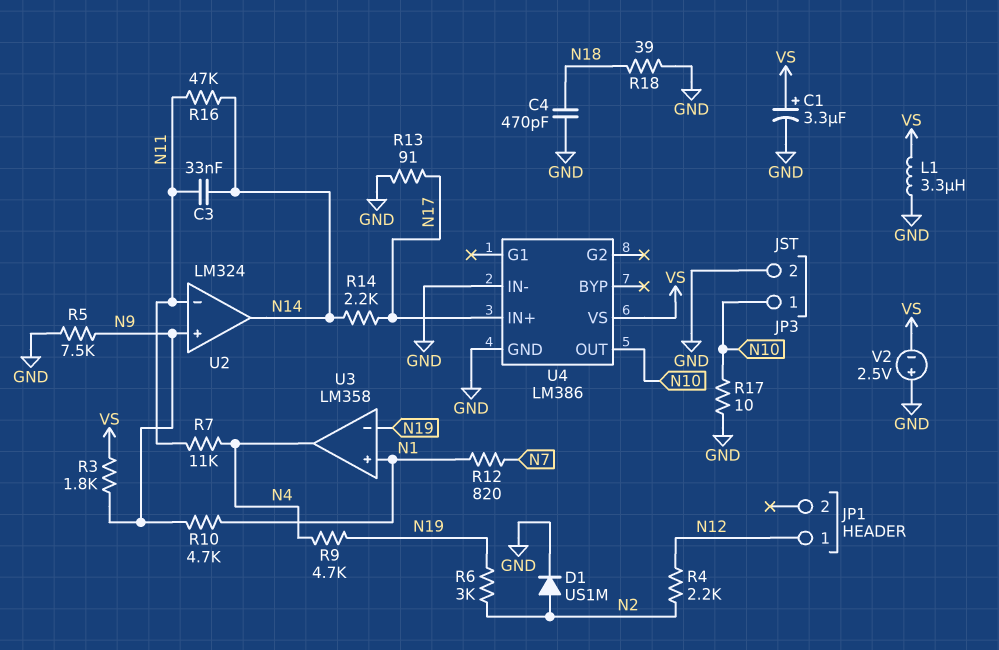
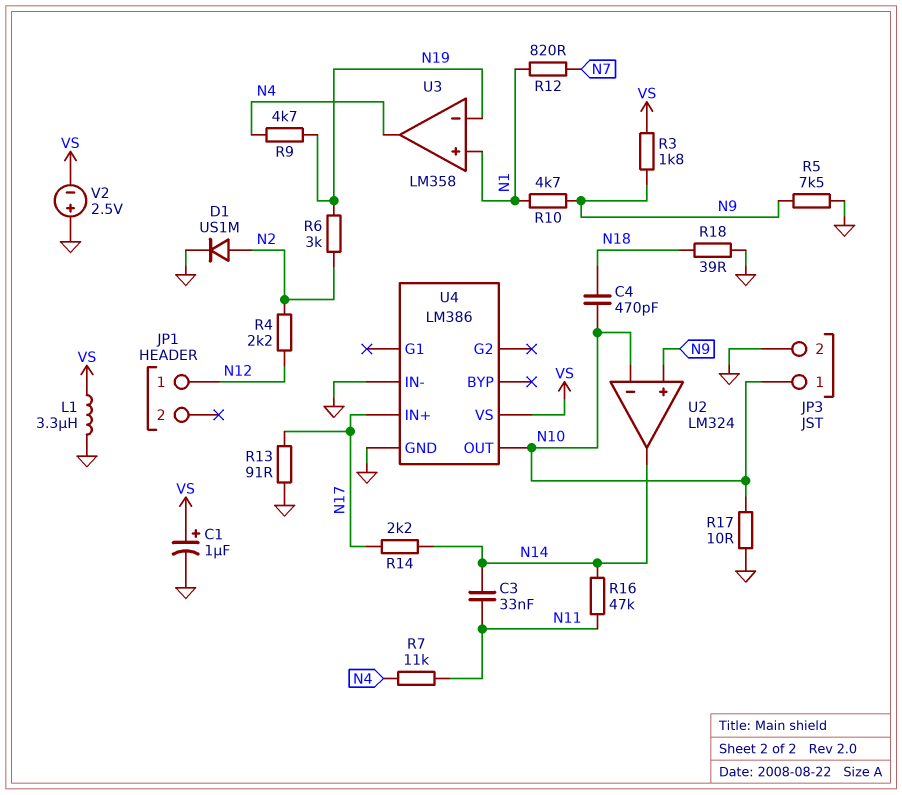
C1: 3.3uF (plus VS, minus GND) -> 1uF (plus VS, minus GND)
C4: 470pF (GND, N18) -> 470pF (N10, N18)
U2 pin in-: N11 -> N10

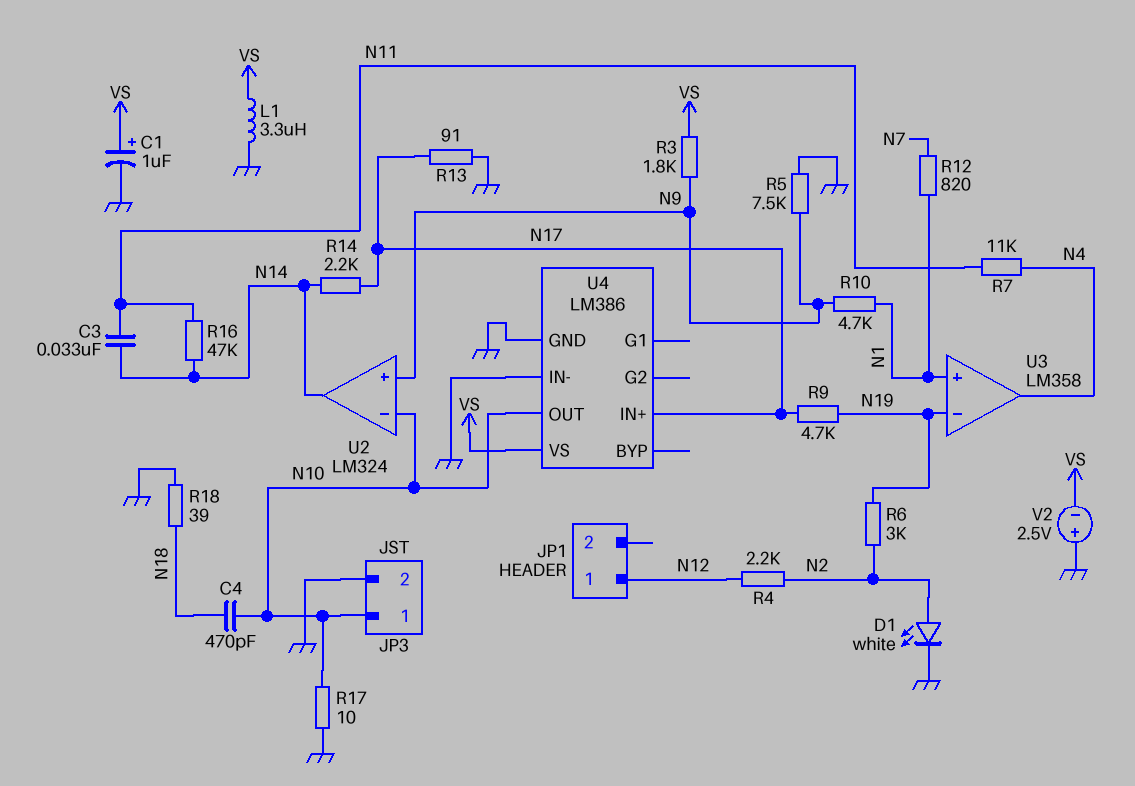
D1: diode US1M (A N2, K GND) -> LED white (A N2, K GND)
R9: 4.7k (N4, N19) -> 4.7k (N17, N19)

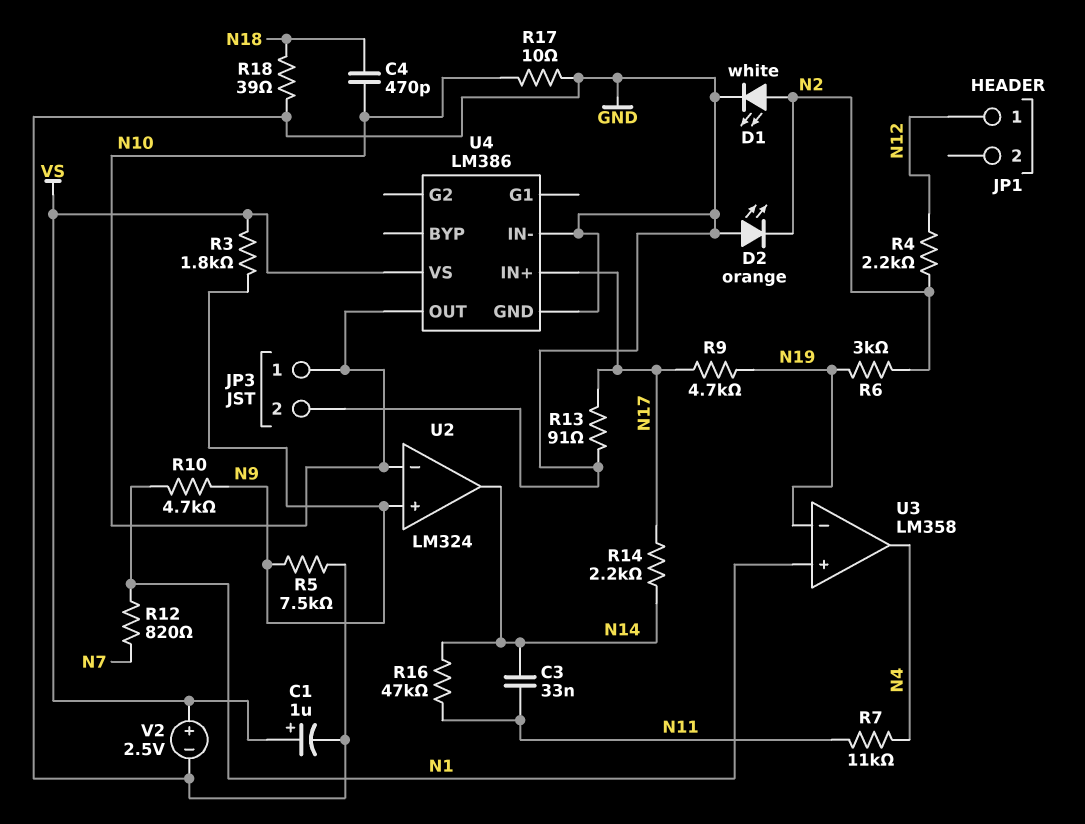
D2: none -> LED orange (A GND, K N2)
L1: 3.3uH (GND, VS) -> none
V2: 2.5V (plus GND, minus VS) -> 2.5V (plus VS, minus GND)

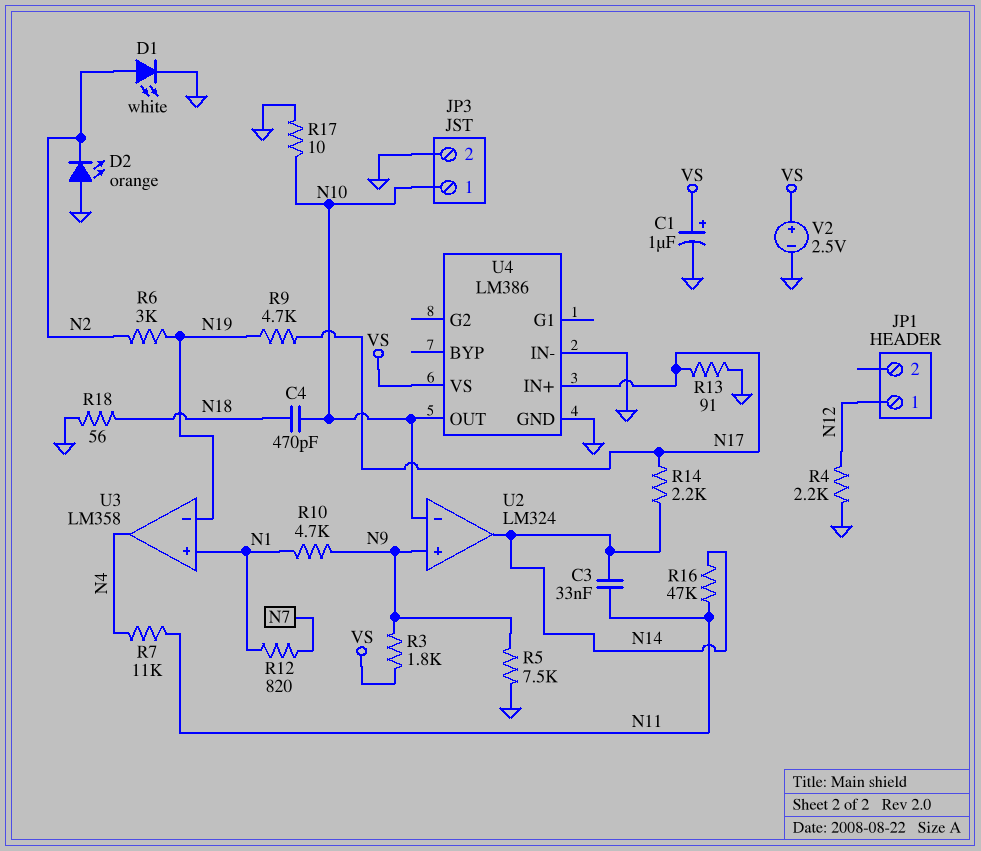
R4: 2.2k (N2, N12) -> 2.2k (GND, N12)
R18: 39 (GND, N18) -> 56 (GND, N18)

